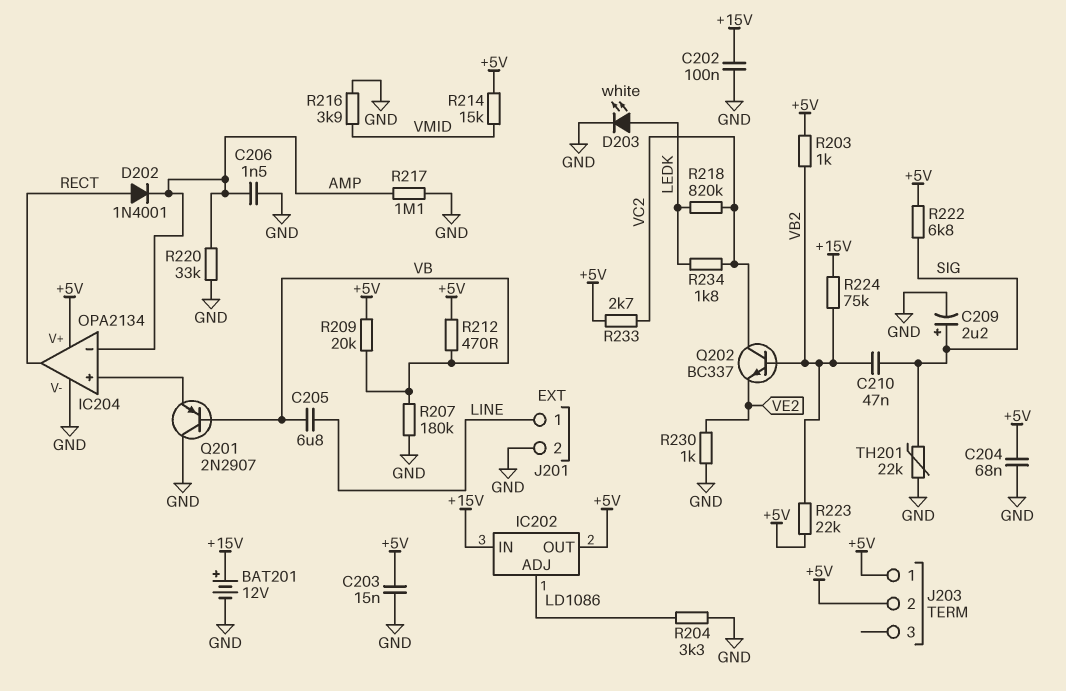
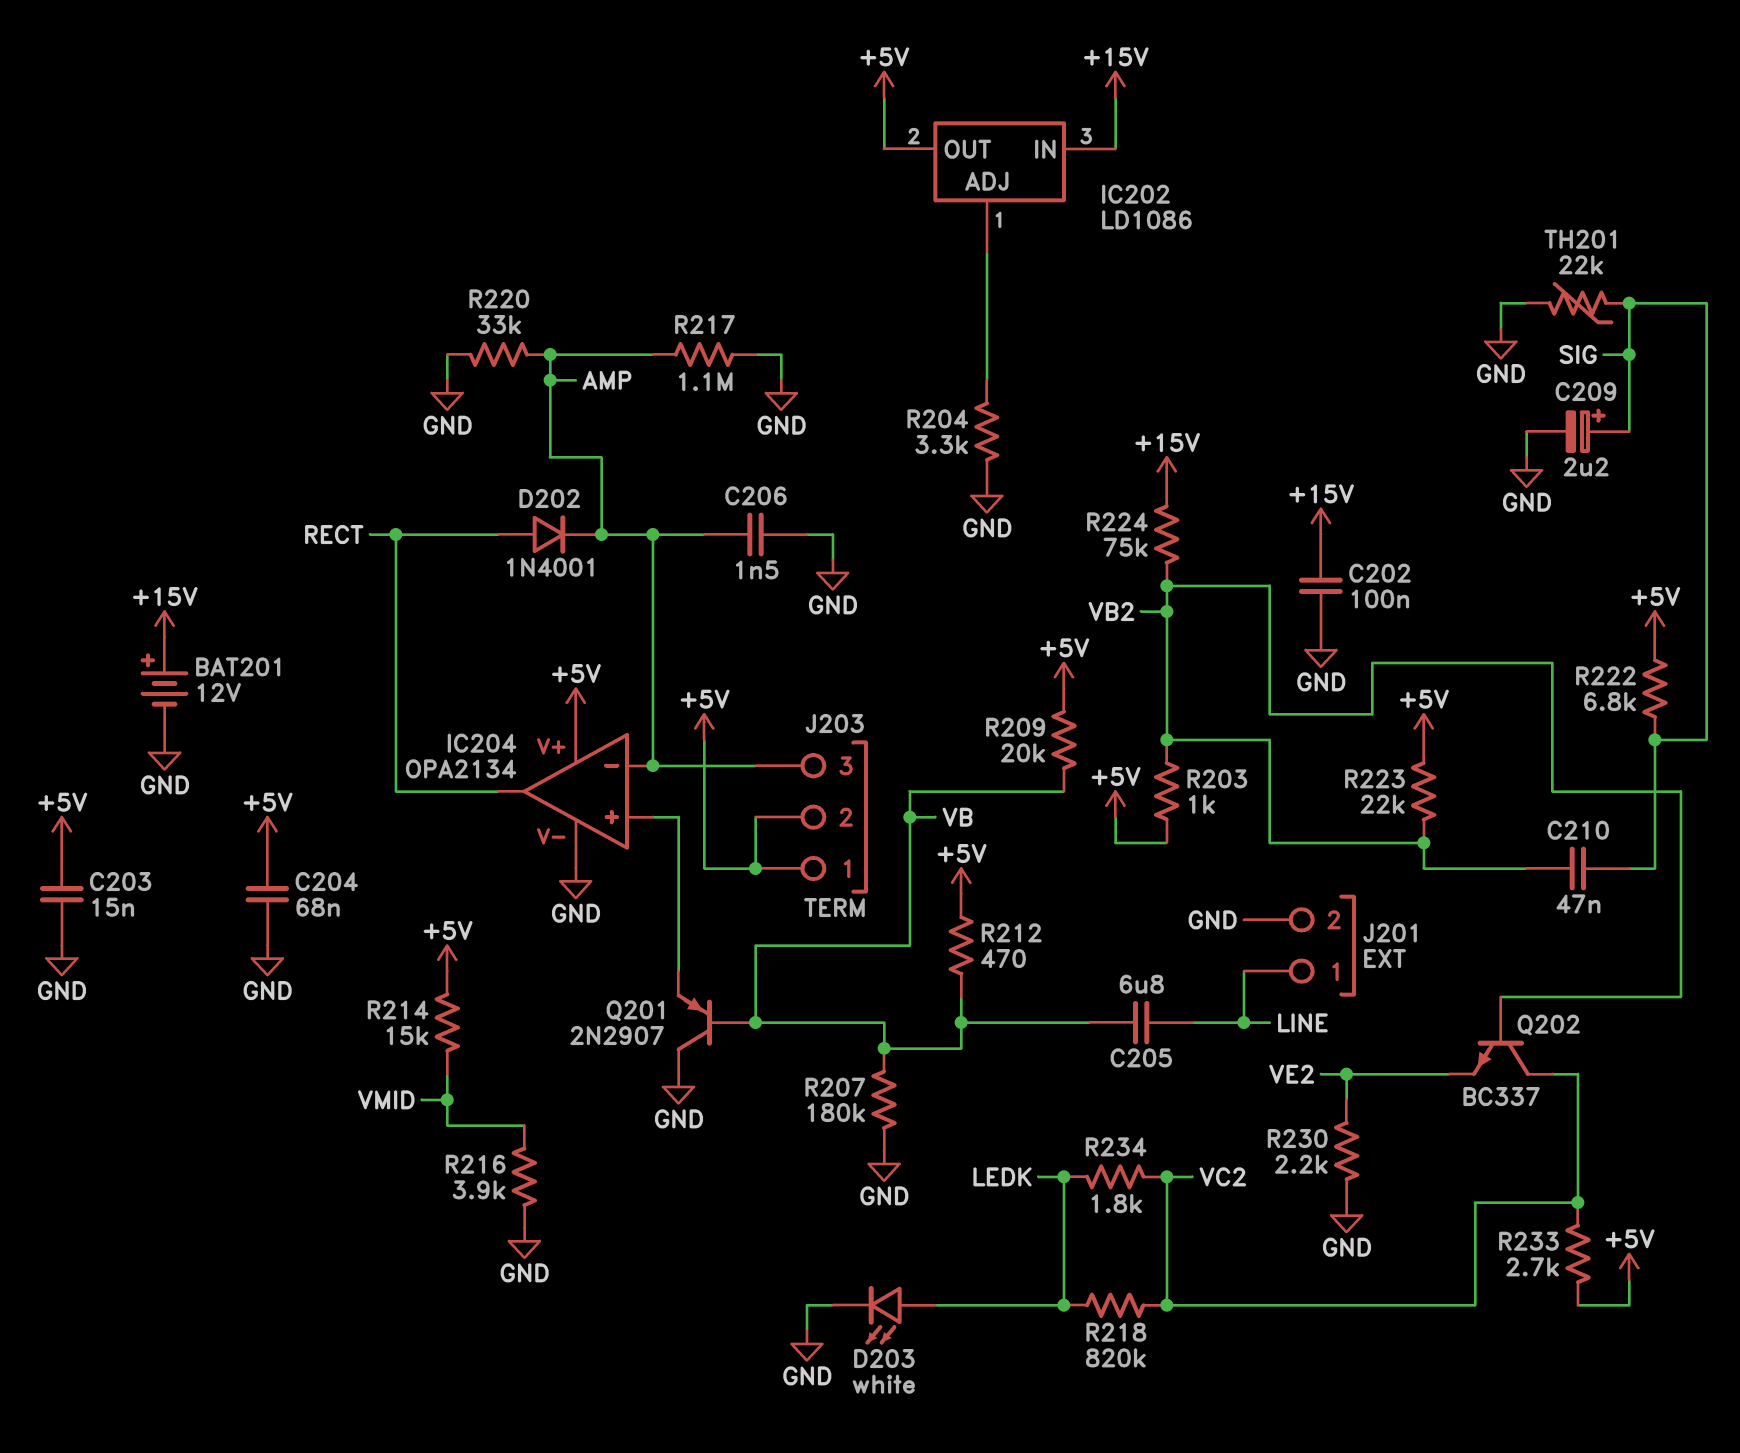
J203 pin 3: none -> AMP
R230: 1k (GND, VE2) -> 2.2k (GND, VE2)

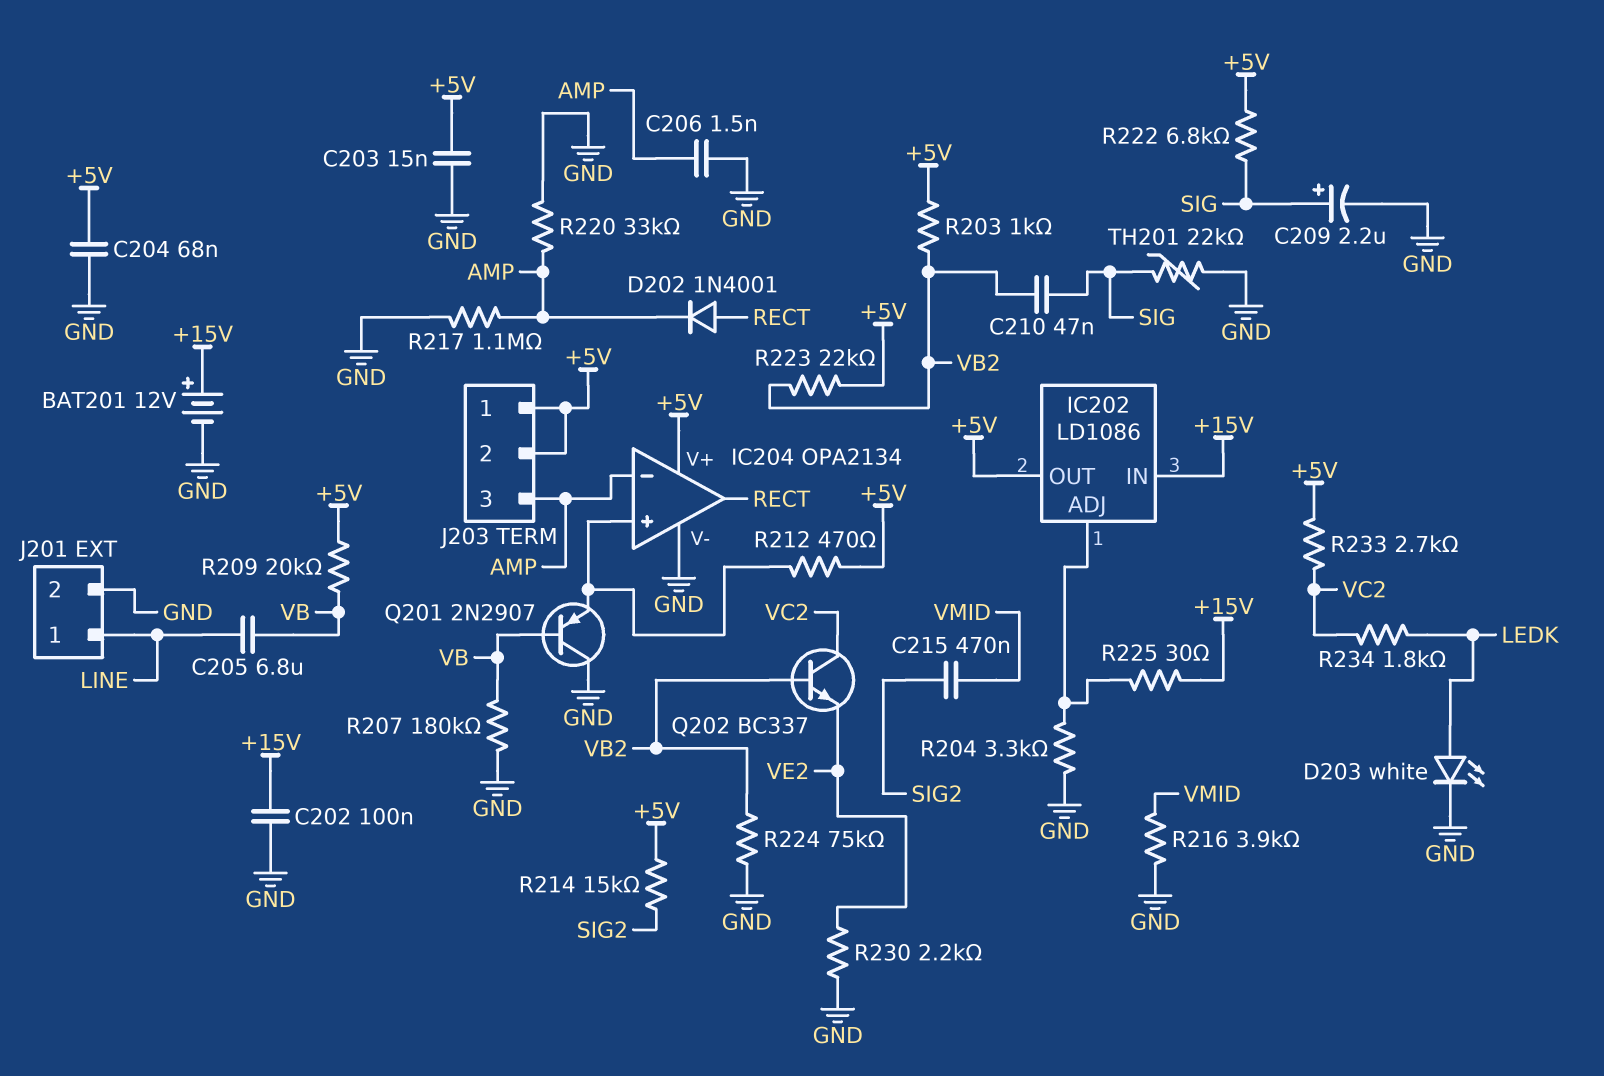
C215: none -> 470nF (SIG2, VMID)
R212: 470 (+5V, VB) -> 470 (+5V, IC204/in+)
R214: 15k (+5V, VMID) -> 15k (+5V, SIG2)
R218: 820k (LEDK, VC2) -> none
R224: 75k (+15V, VB2) -> 75k (GND, VB2)
R225: none -> 30 (+15V, IC202/ADJ)

